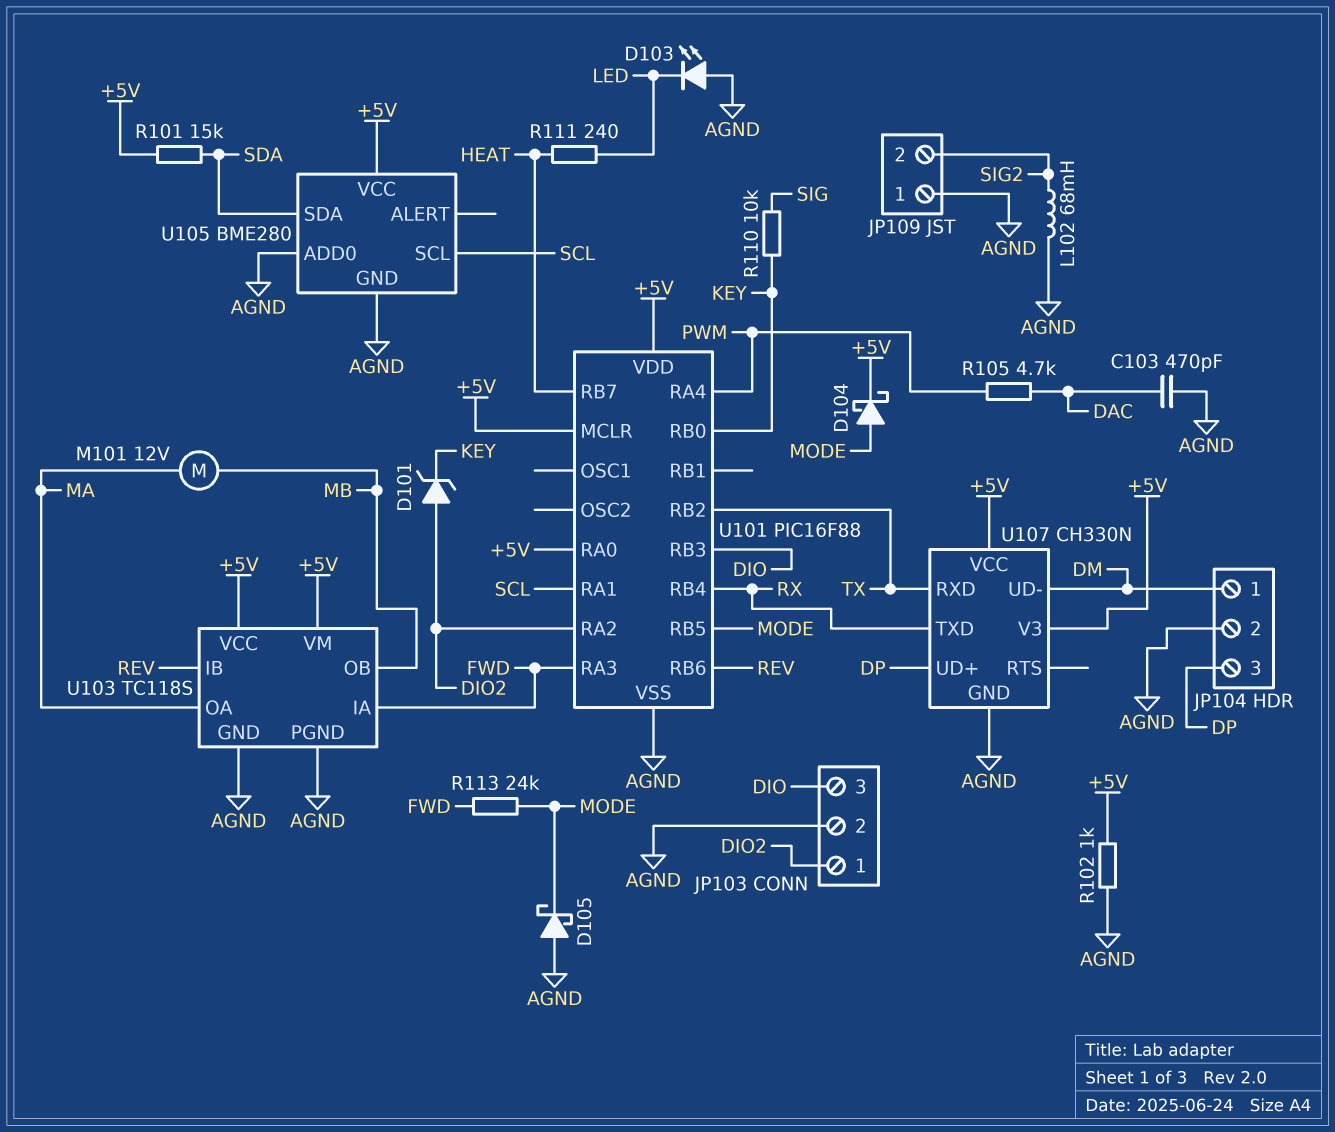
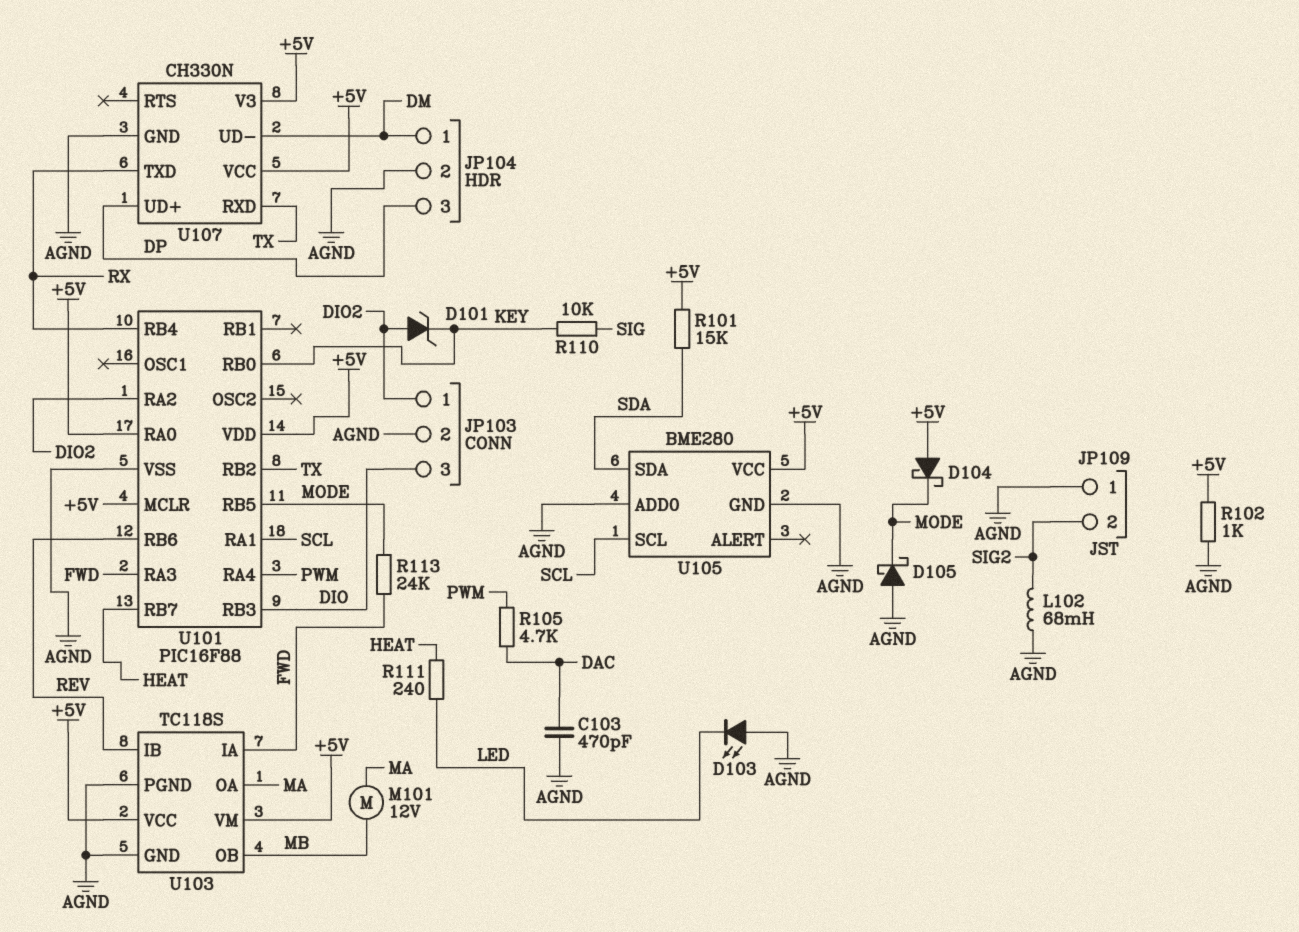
D104: schottky (A MODE, K +5V) -> schottky (A +5V, K MODE)

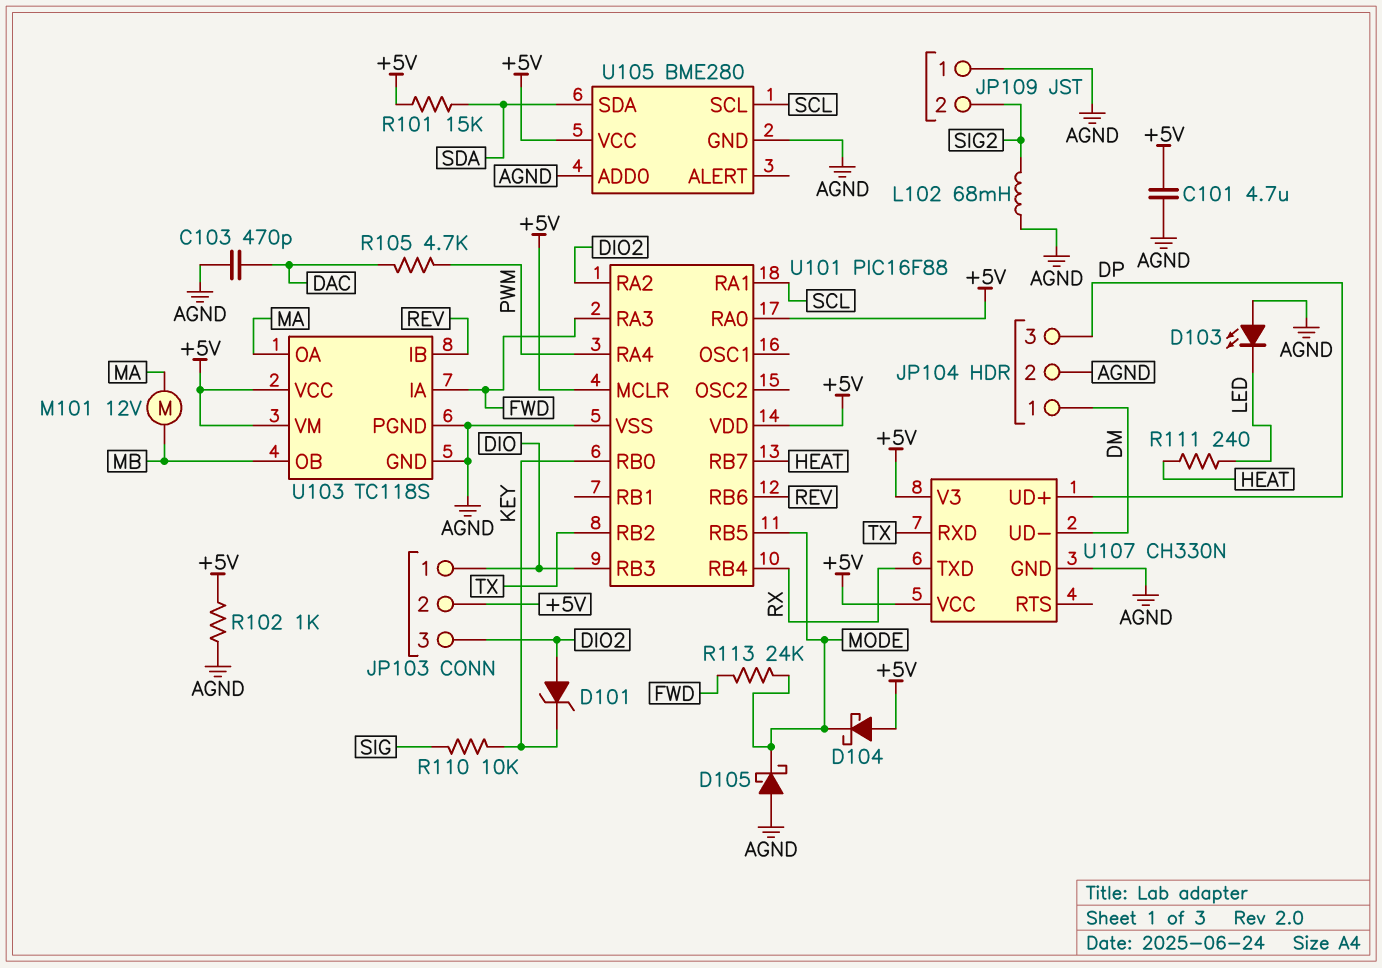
C101: none -> 4.7uF (+5V, AGND)
JP103 pin 1: DIO2 -> DIO
JP103 pin 2: AGND -> +5V
JP103 pin 3: DIO -> DIO2

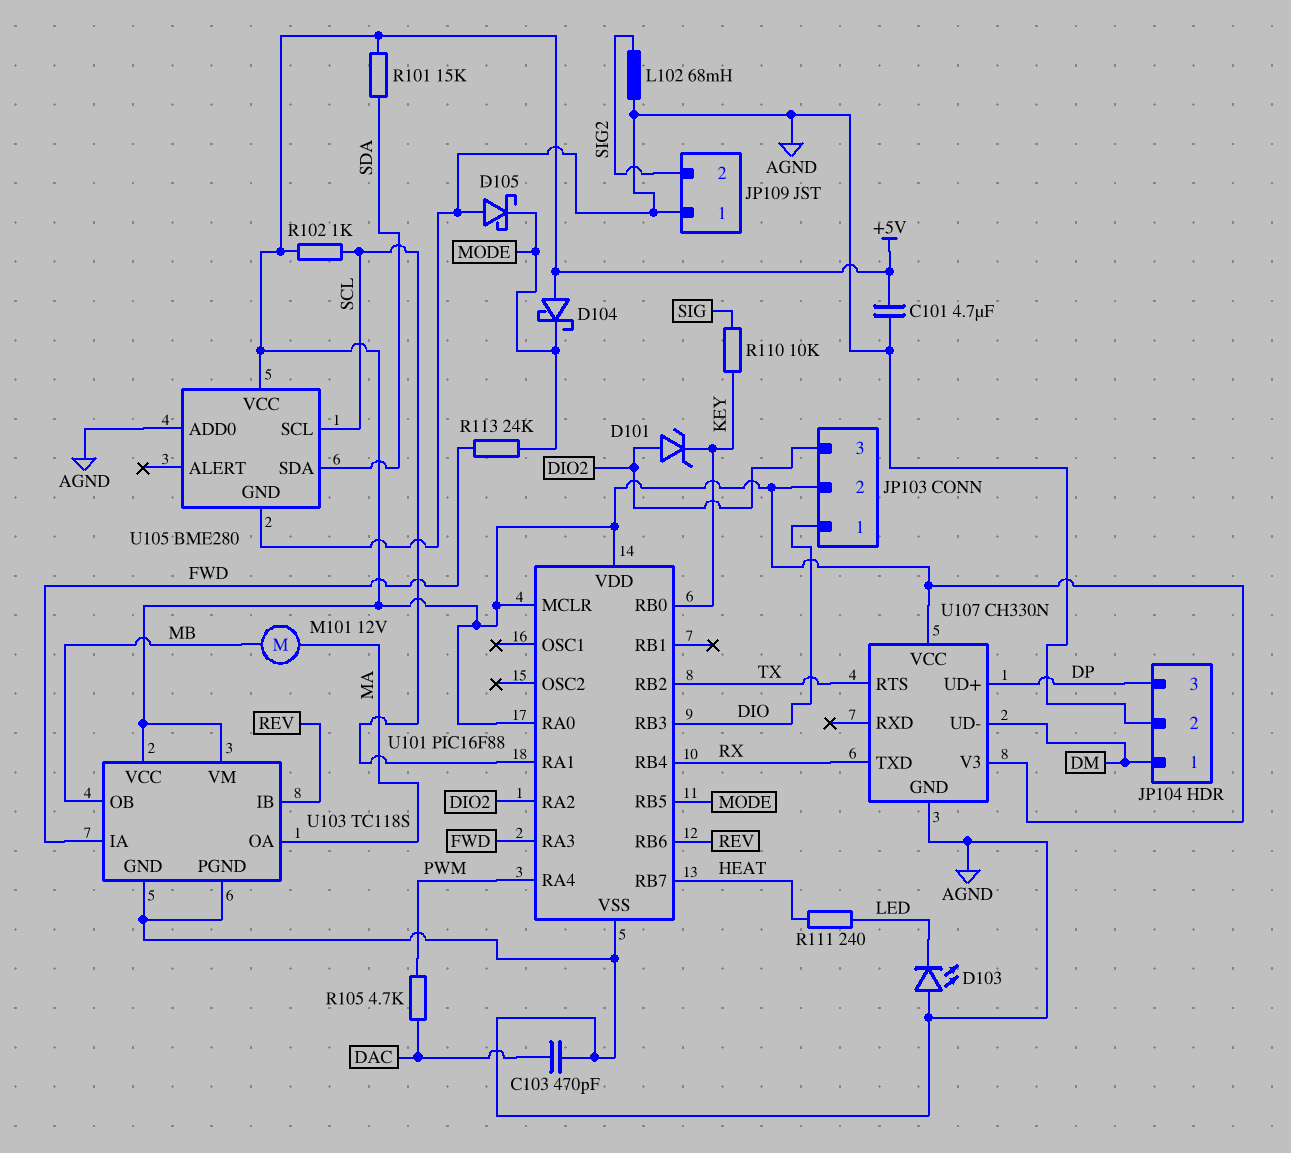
R102: 1k (+5V, AGND) -> 1k (+5V, SCL)
U107 pin RTS: none -> TX
U107 pin RXD: TX -> none

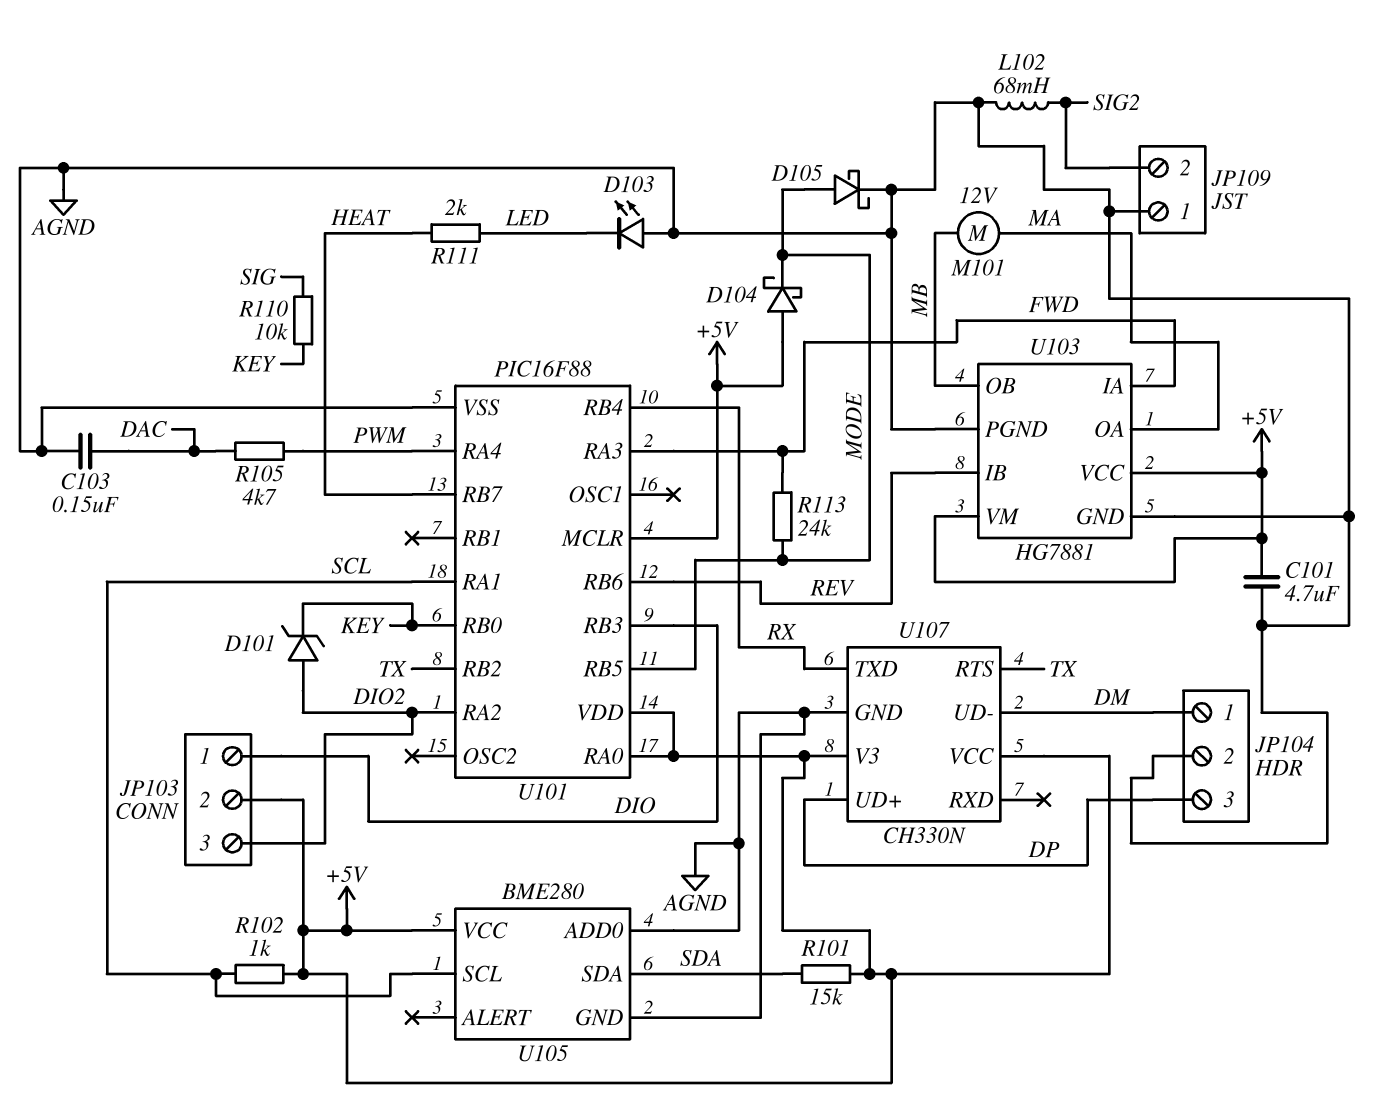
C103: 470pF (AGND, DAC) -> 150nF (AGND, DAC)
D105: schottky (A AGND, K MODE) -> schottky (A MODE, K AGND)
R111: 240 (HEAT, LED) -> 2k (HEAT, LED)
U103: TC118S -> HG7881

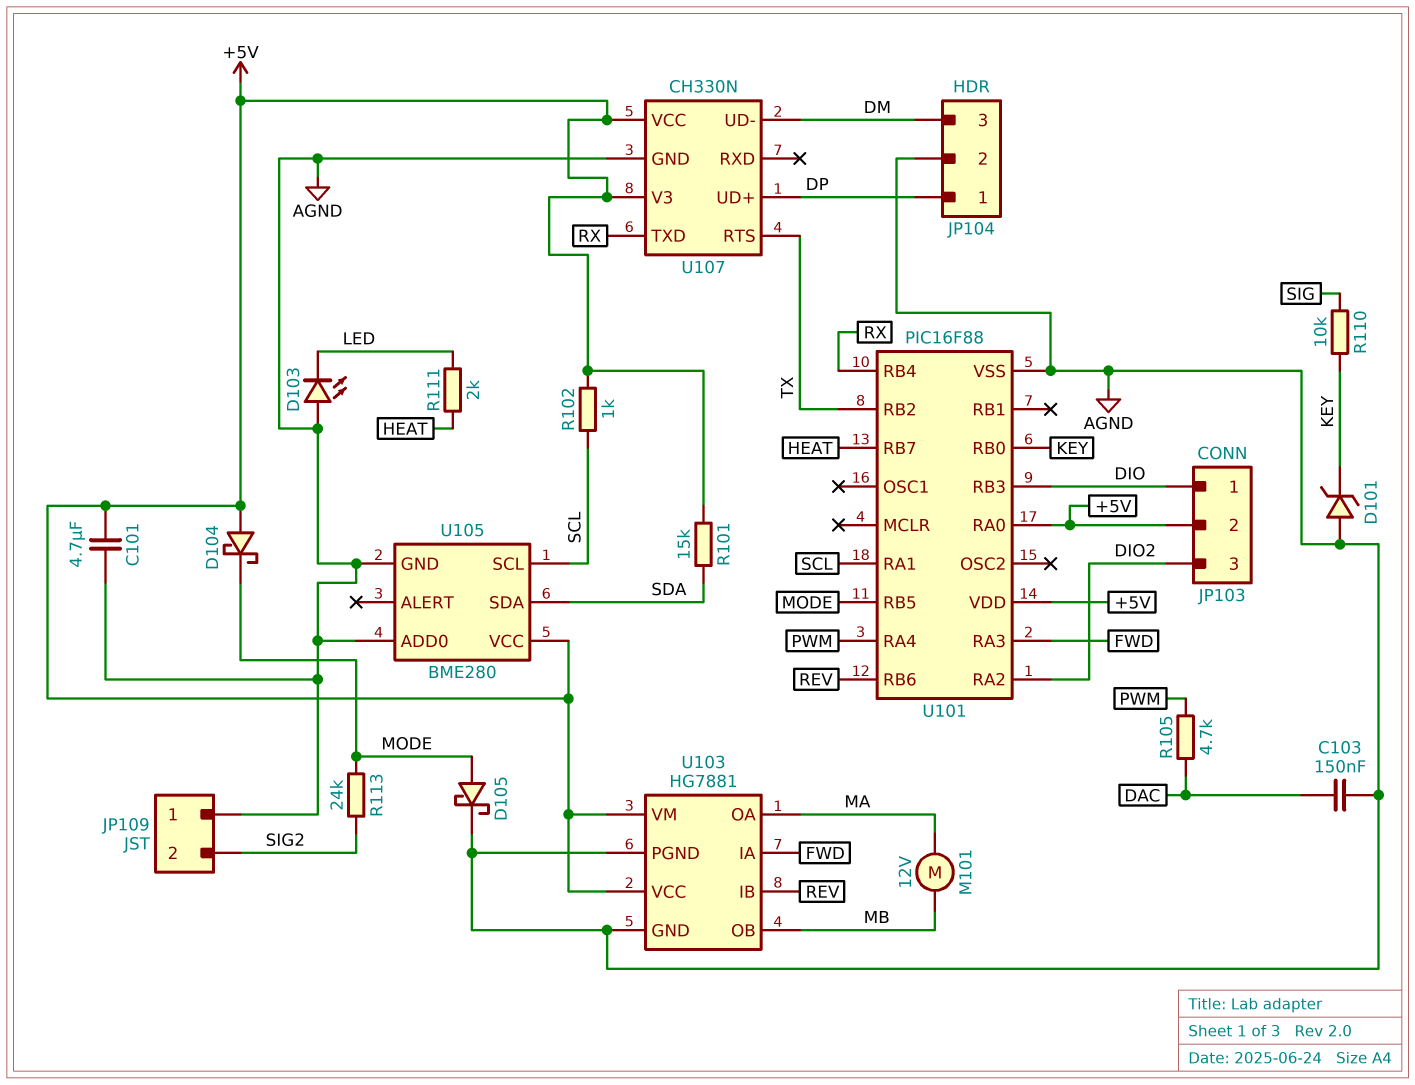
D101: zener (A DIO2, K KEY) -> zener (A AGND, K KEY)
JP104 pin 1: DM -> DP
JP104 pin 3: DP -> DM
L102: 68mH (AGND, SIG2) -> none
R113: 24k (FWD, MODE) -> 24k (MODE, SIG2)
U101 pin MCLR: +5V -> none

